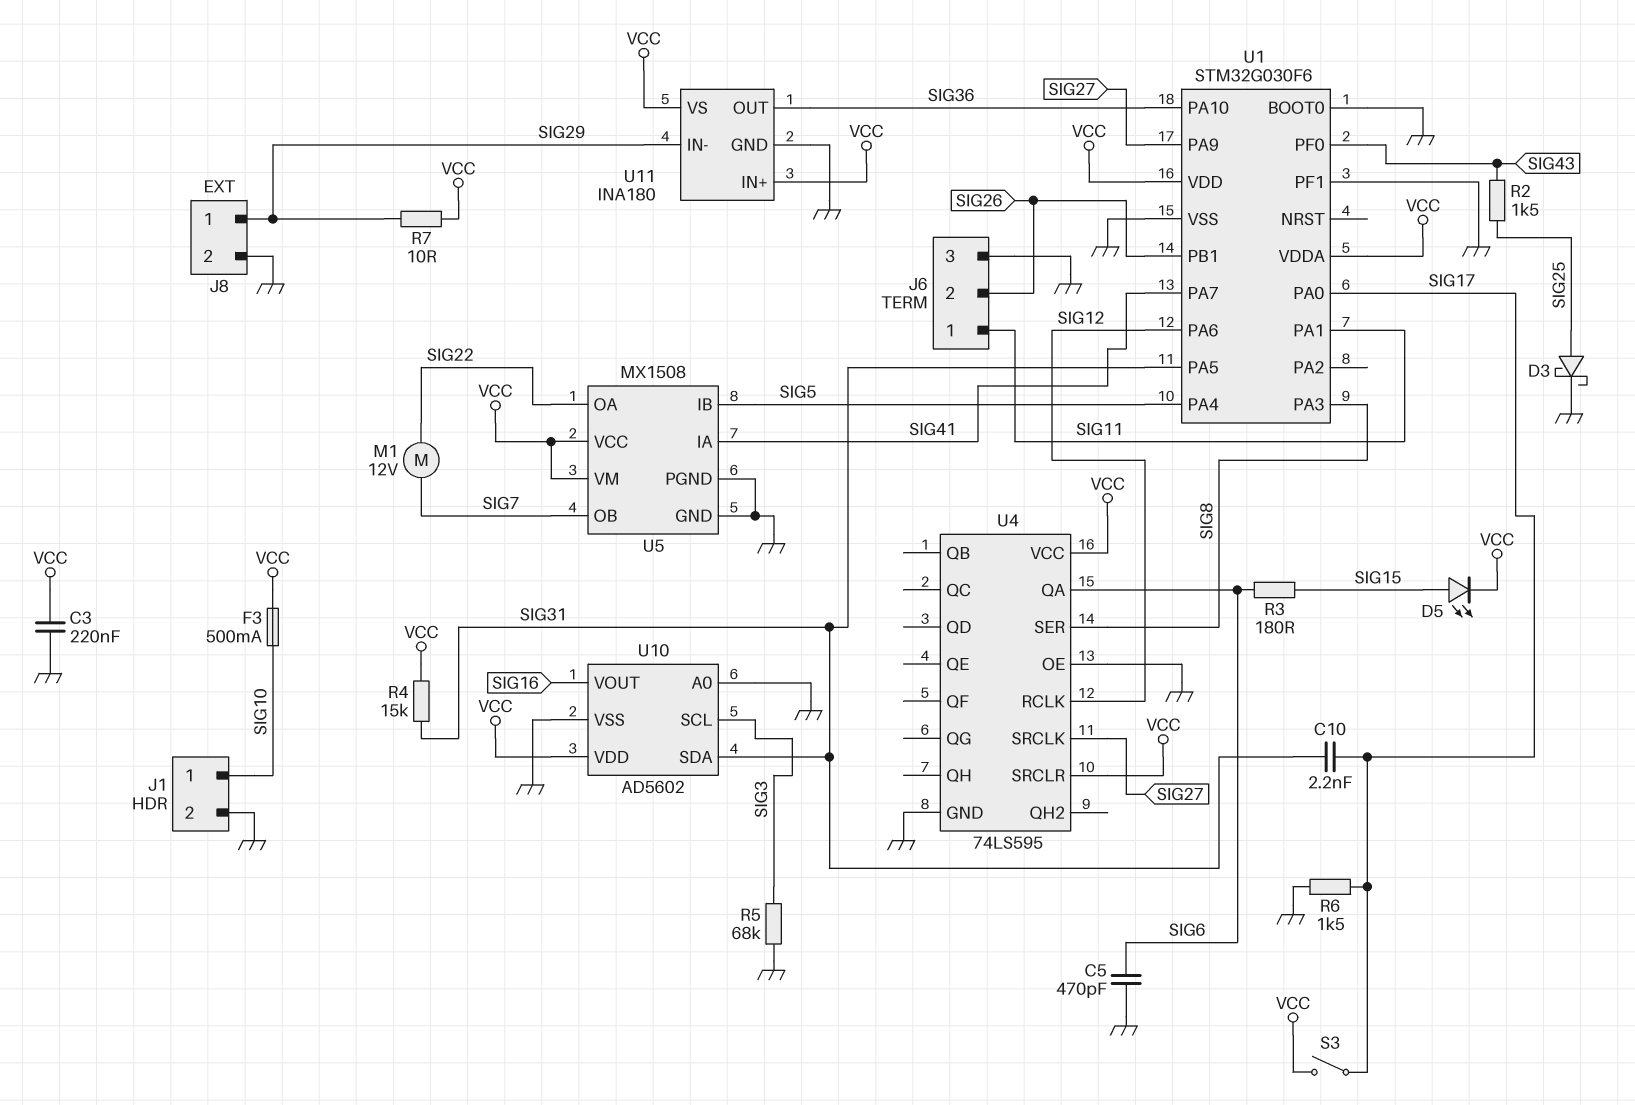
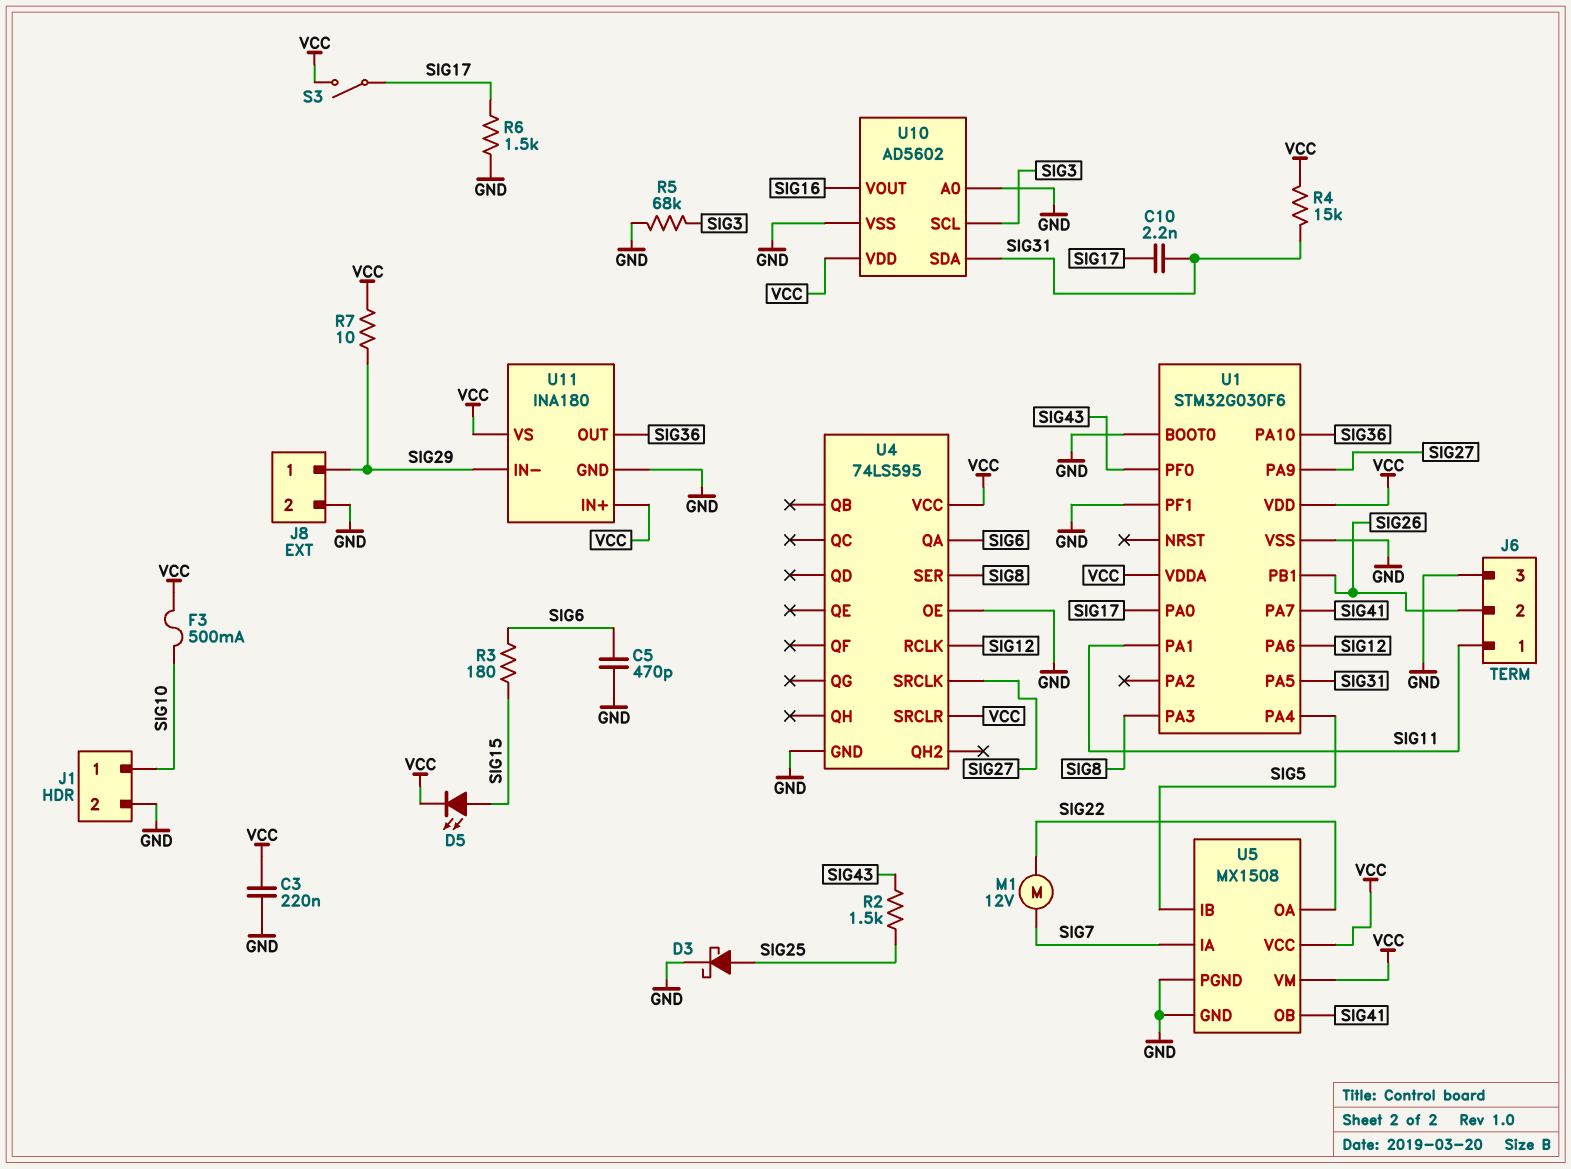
U5 pin IA: SIG41 -> SIG7
U5 pin OB: SIG7 -> SIG41

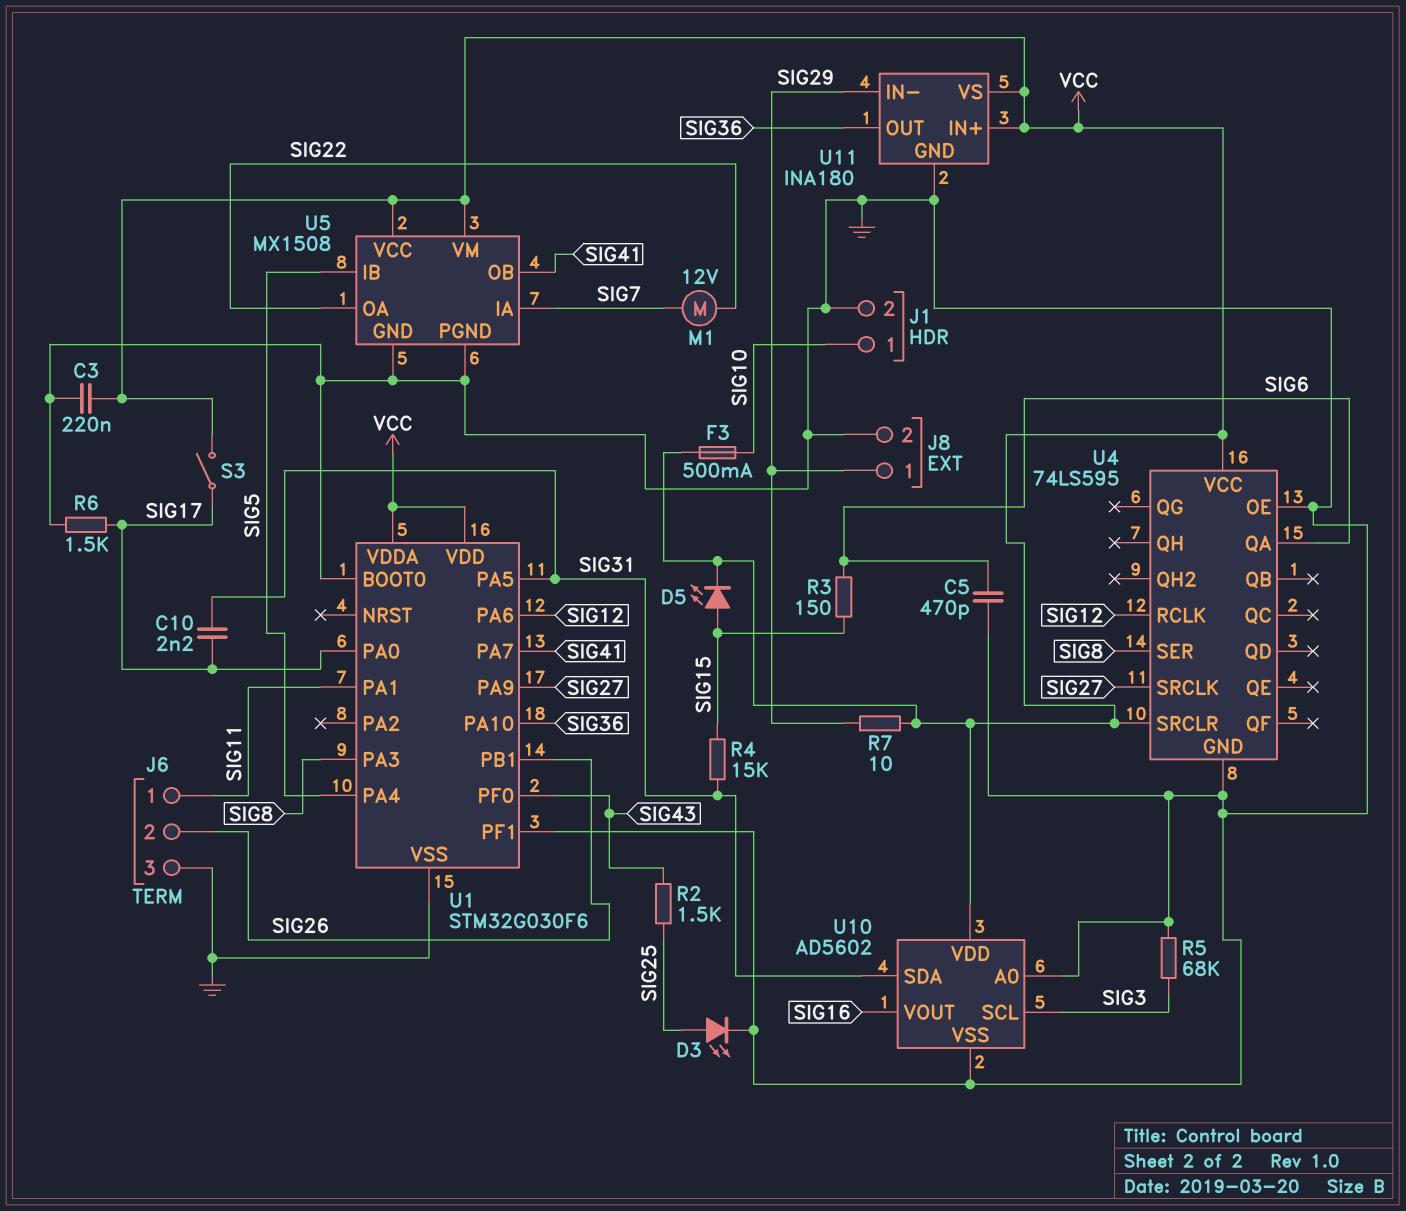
D3: schottky (A SIG25, K GND) -> LED (A SIG25, K GND)
R3: 180 (SIG6, SIG15) -> 150 (SIG6, SIG15)
R4: 15k (SIG31, VCC) -> 15k (SIG15, SIG31)

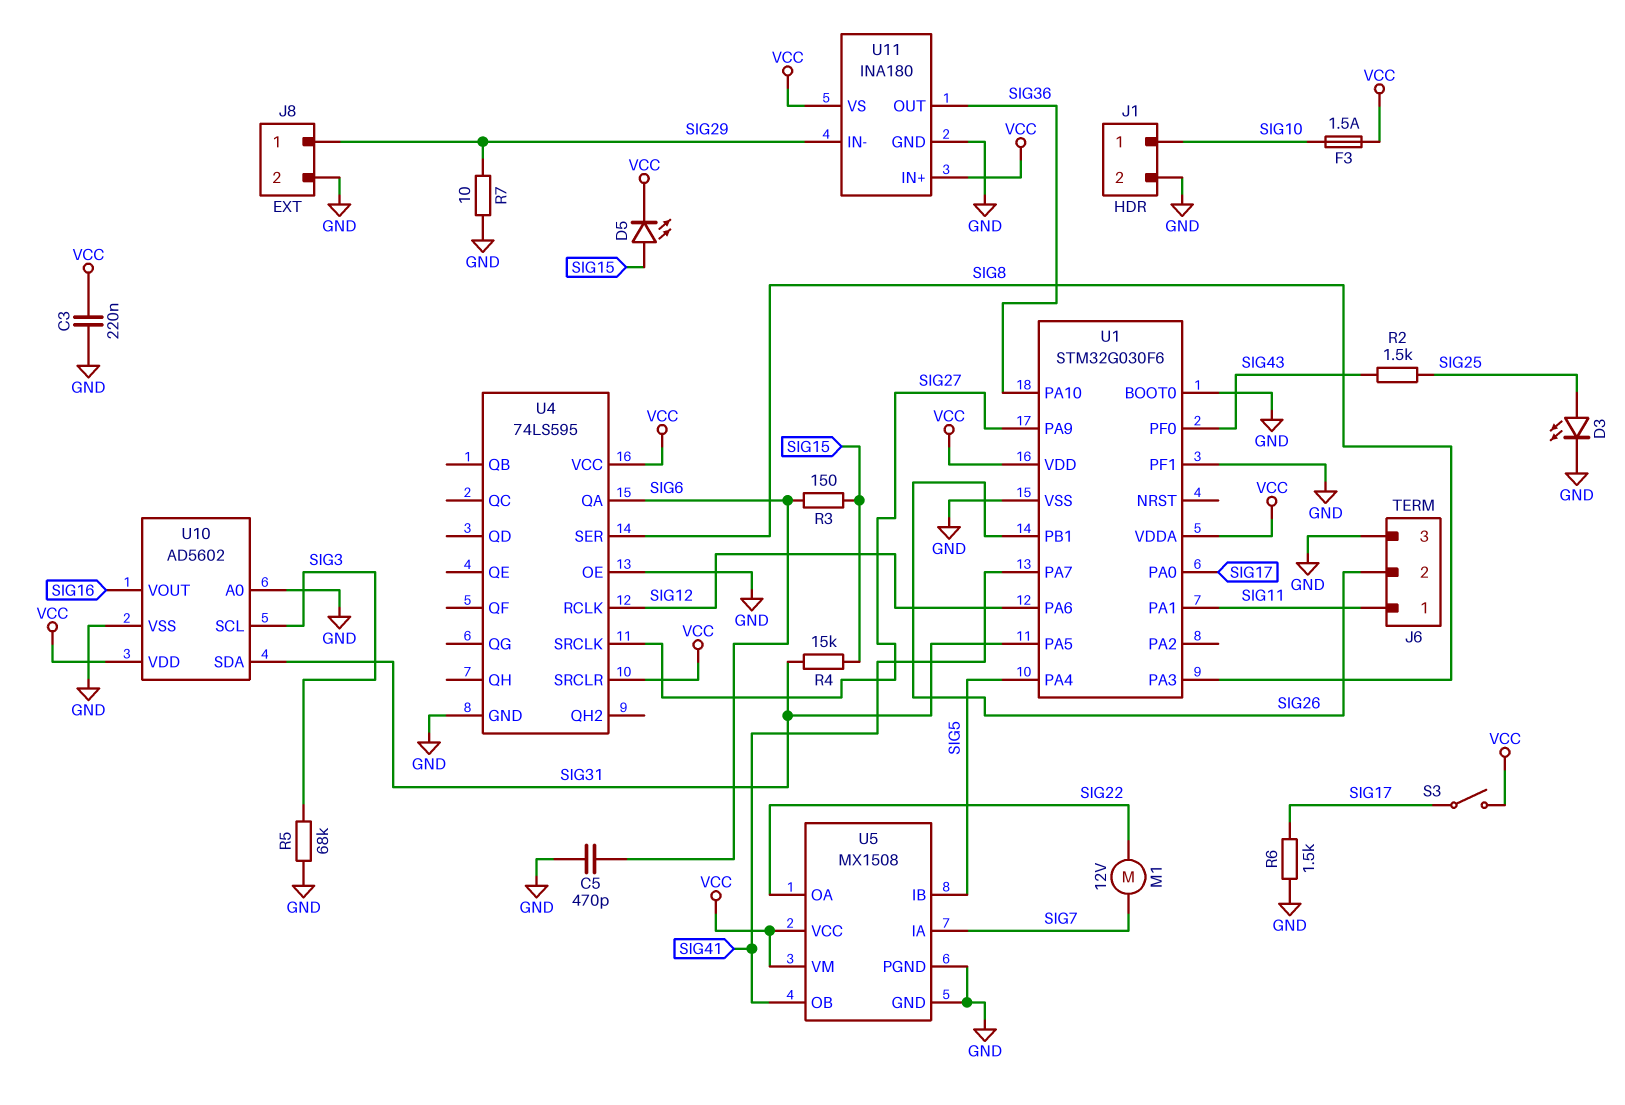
C10: 2.2nF (SIG17, SIG31) -> none
F3: 500mA (SIG10, VCC) -> 1.5A (SIG10, VCC)
R7: 10 (SIG29, VCC) -> 10 (GND, SIG29)

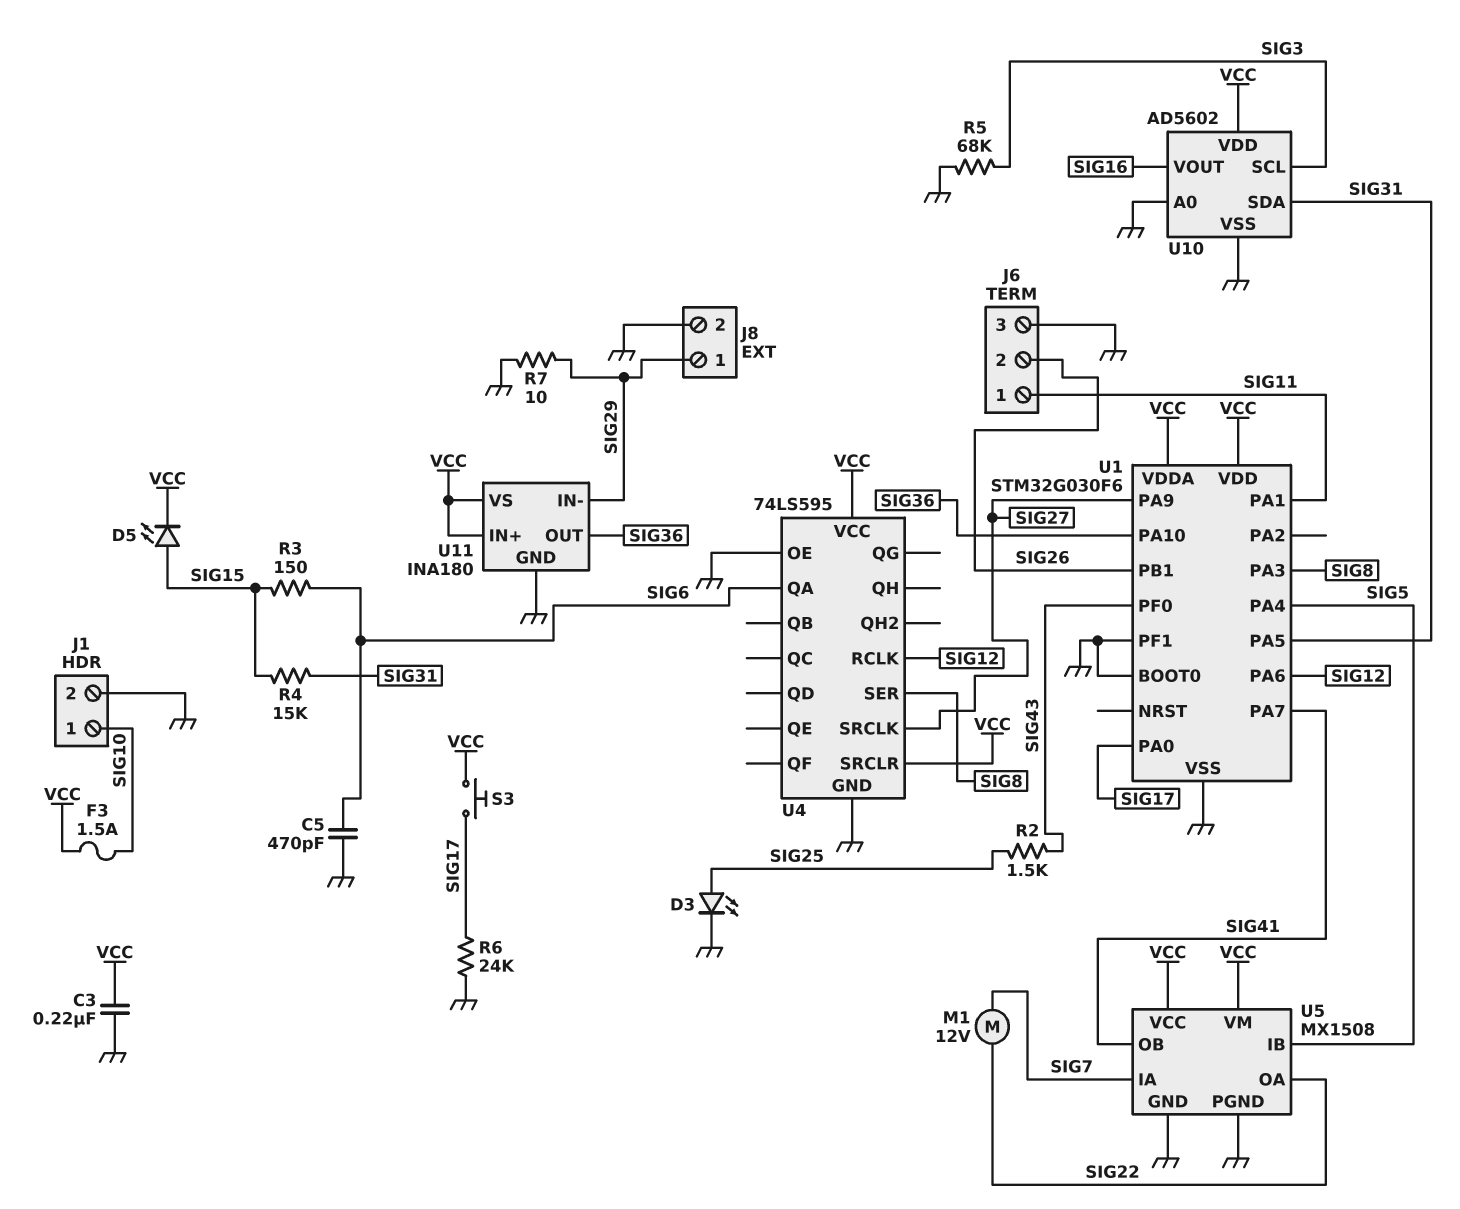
R6: 1.5k (GND, SIG17) -> 24k (GND, SIG17)
S3: switch (SIG17, VCC) -> button (SIG17, VCC)

